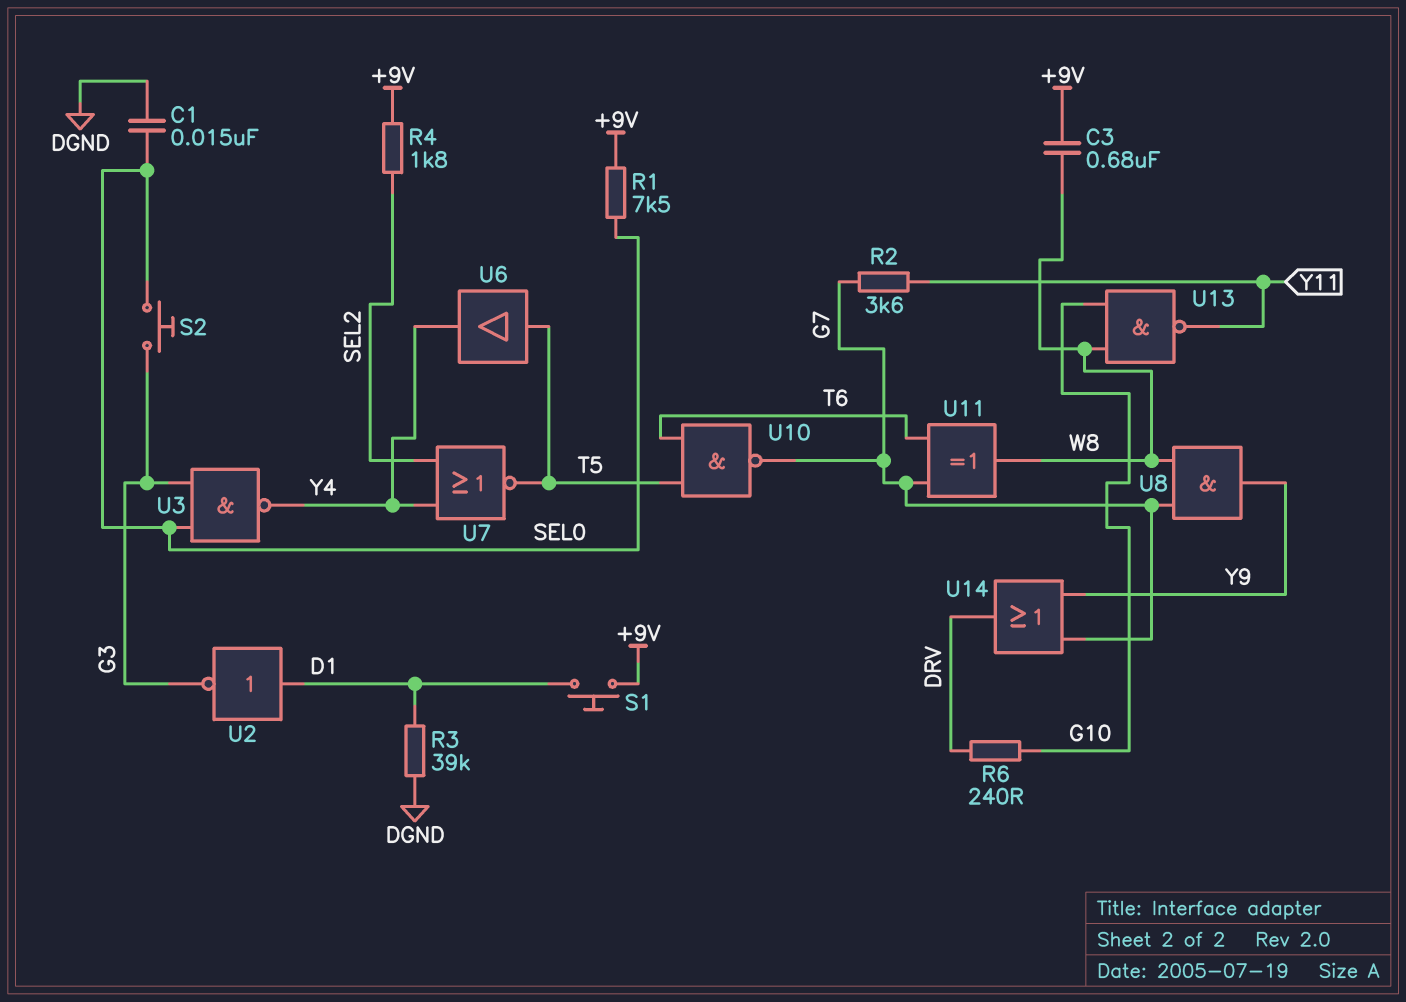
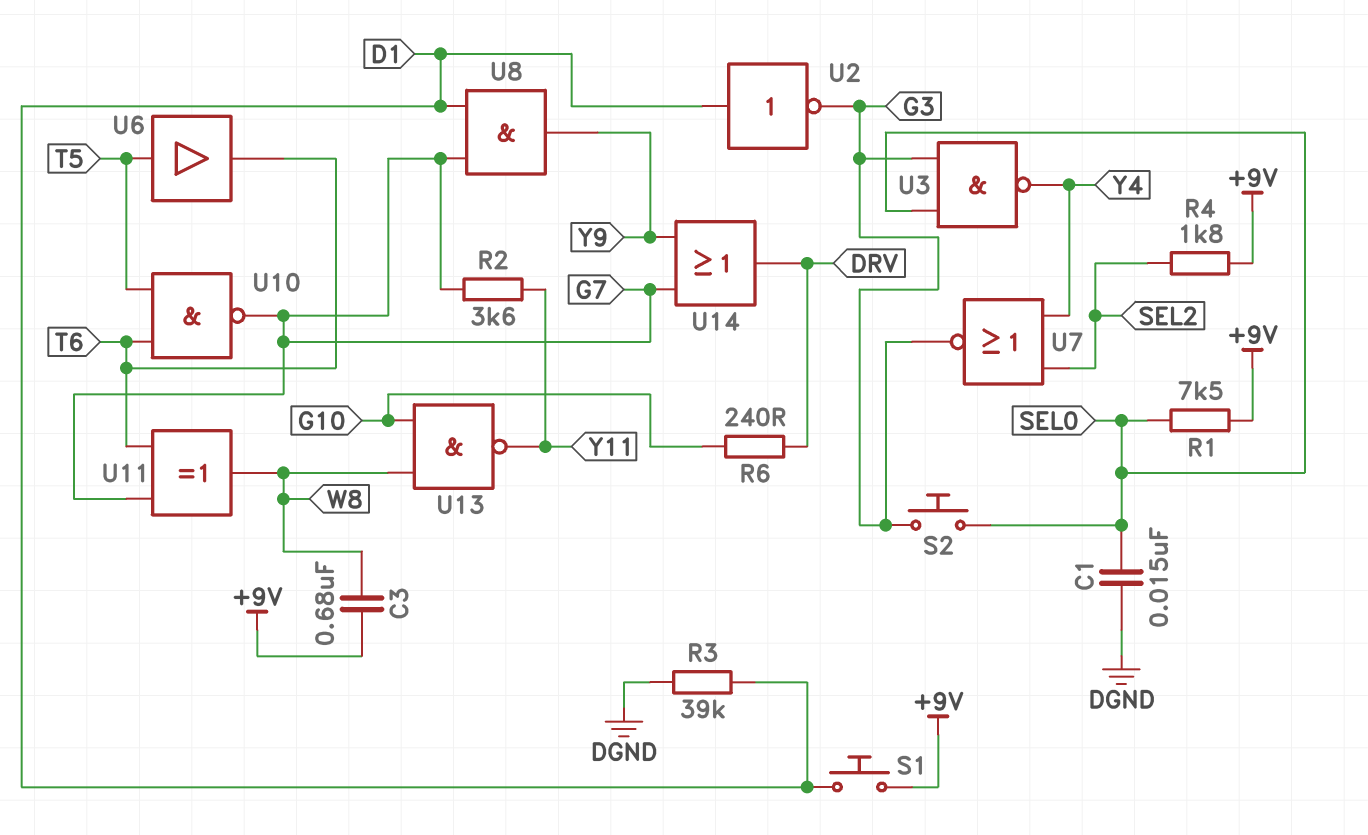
U6: buffer (in T5, out Y4) -> buffer (in T5, out T6)
U7: NOR (in SEL2, in Y4, out T5) -> NOR (in SEL2, in Y4, out G3)
U8: AND (in G7, in W8, out Y9) -> AND (in D1, in G7, out Y9)

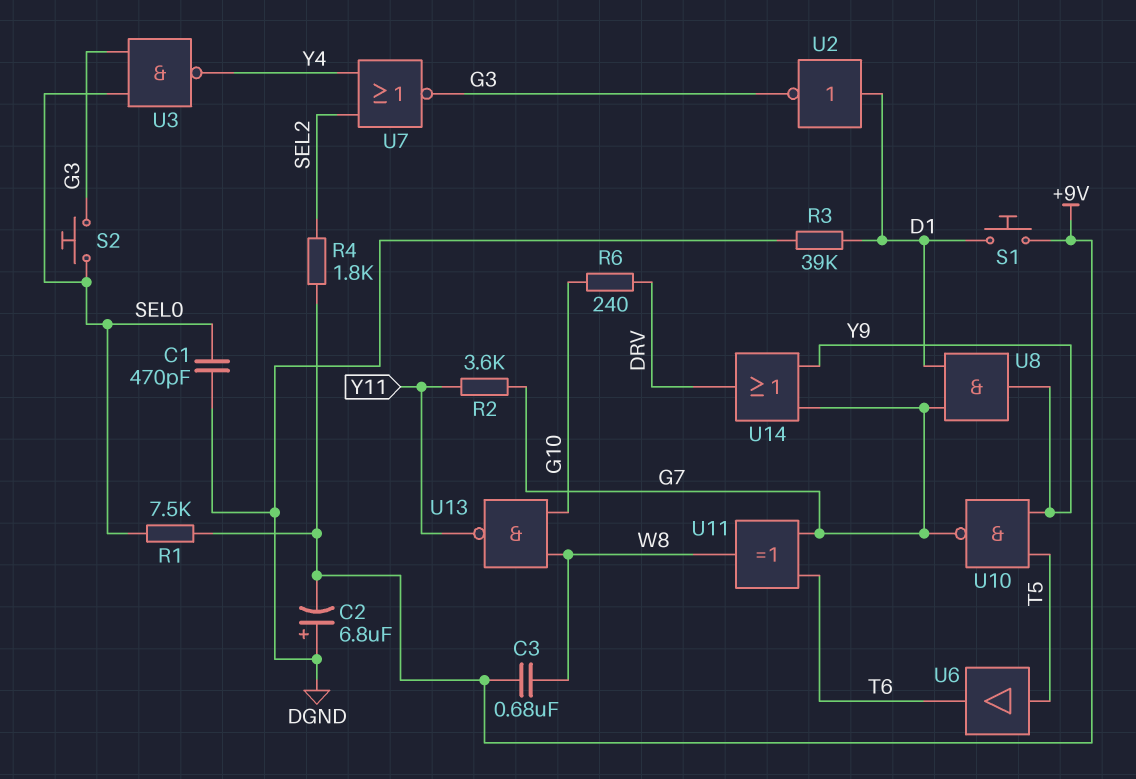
C1: 15nF (DGND, SEL0) -> 470pF (DGND, SEL0)
C2: none -> 6.8uF (plus DGND, minus +9V)
U10: NAND (in T5, in T6, out G7) -> NAND (in T5, in Y9, out G7)

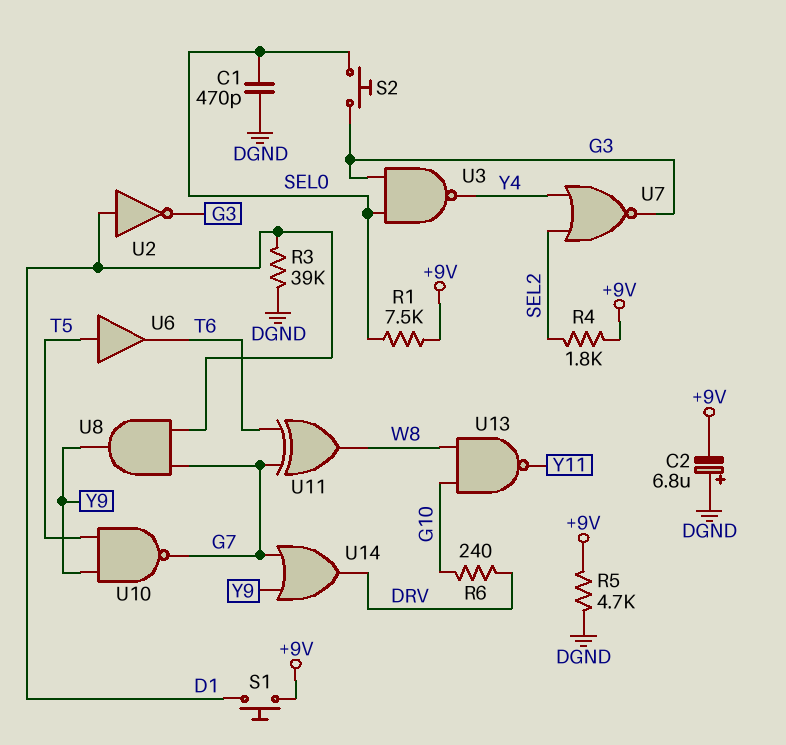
C3: 680nF (+9V, W8) -> none
R2: 3.6k (G7, Y11) -> none
R5: none -> 4.7k (+9V, DGND)

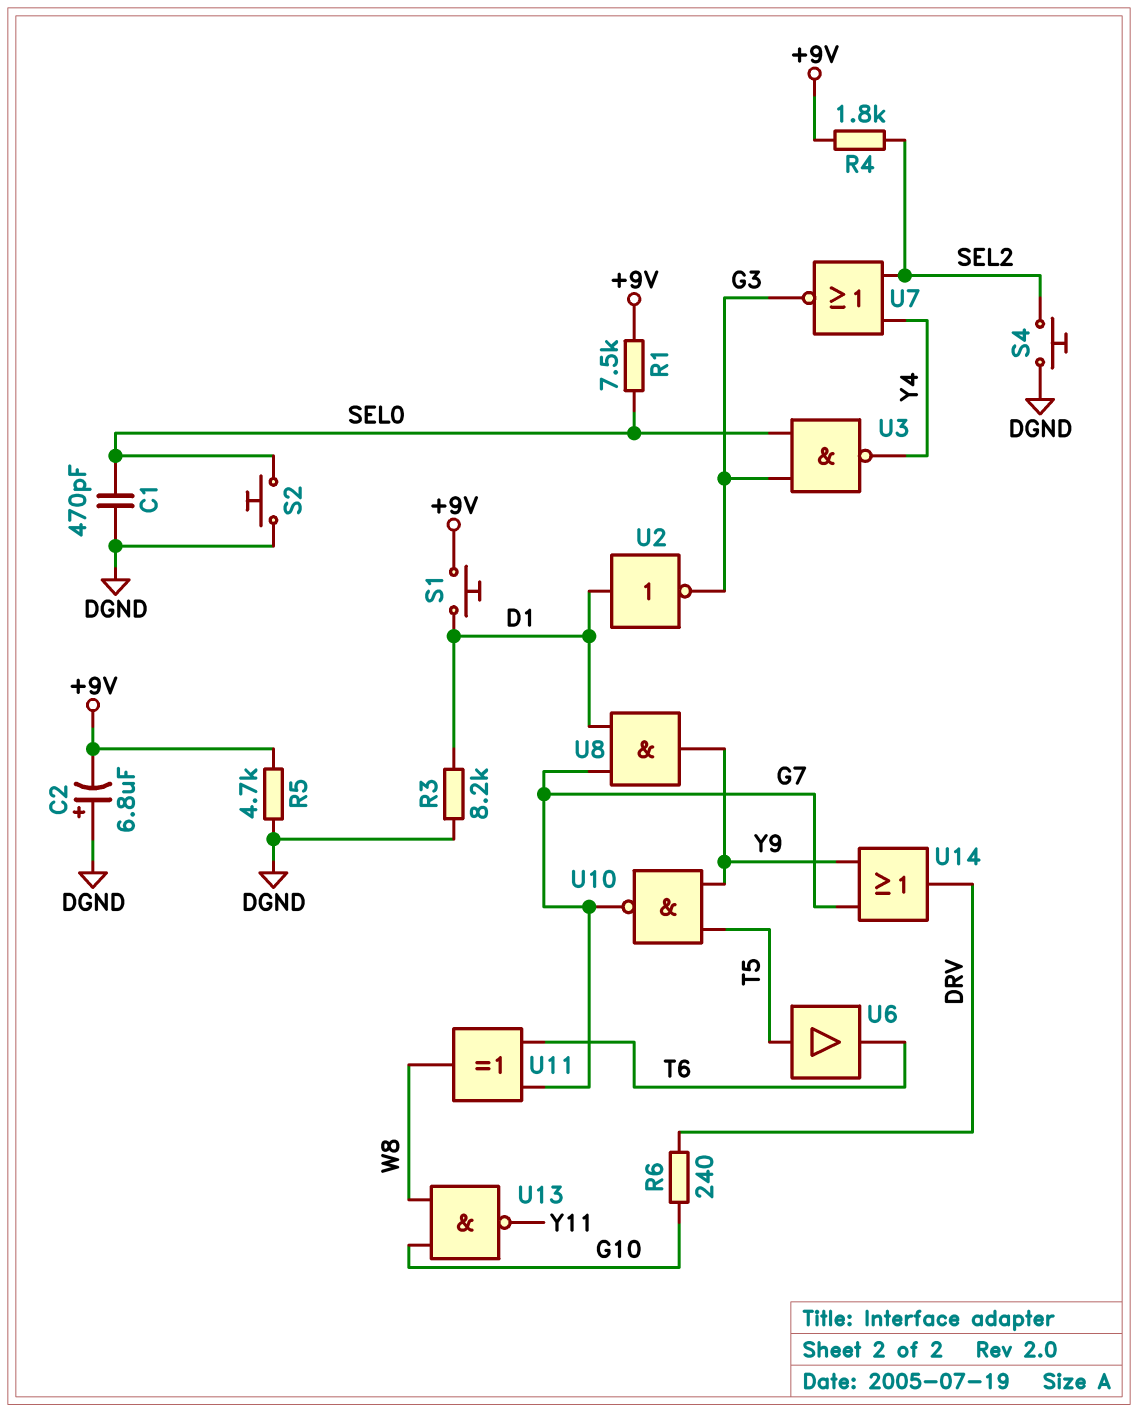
R3: 39k (D1, DGND) -> 8.2k (D1, DGND)
S2: button (G3, SEL0) -> button (DGND, SEL0)
S4: none -> button (DGND, SEL2)

